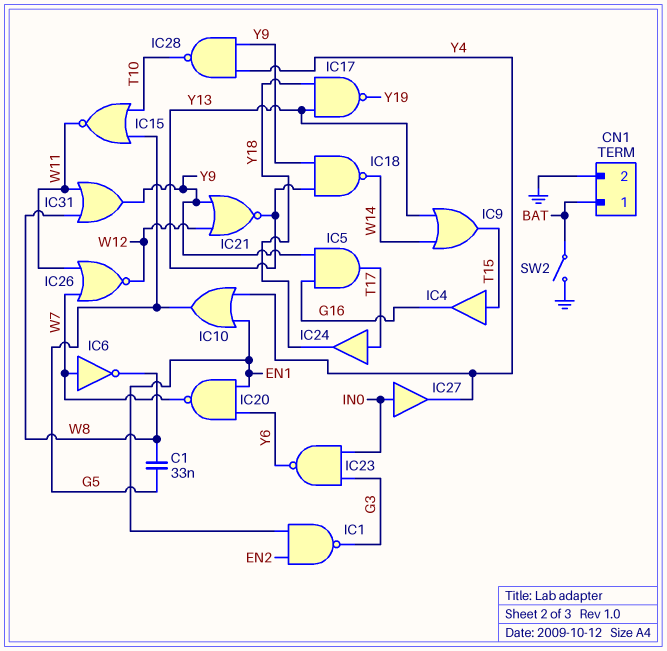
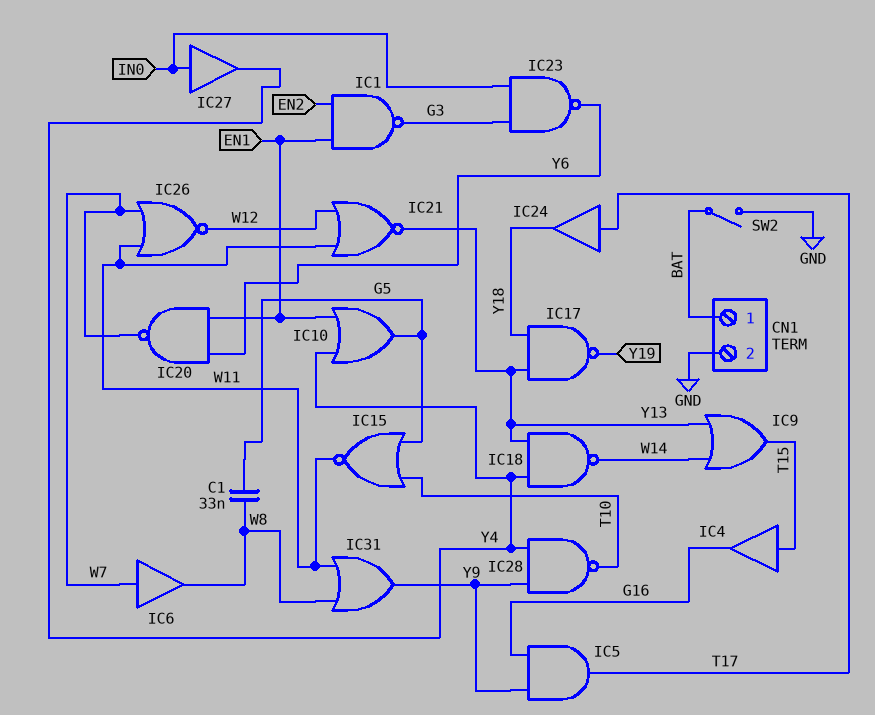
IC6: NOT (in W7, out W8) -> buffer (in W7, out W8)
IC18: NAND (in Y9, in Y13, out W14) -> NAND (in Y4, in Y13, out W14)
IC21: NOR (in W12, in Y9, out Y13) -> NOR (in W11, in W12, out Y13)

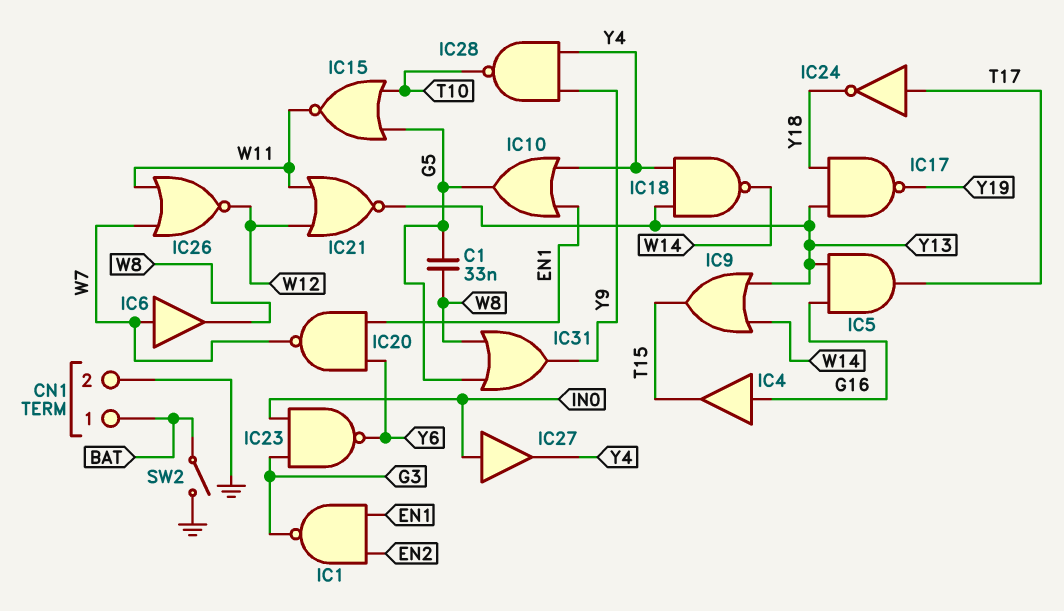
IC4: buffer (in T15, out G16) -> buffer (in G16, out T15)
IC5: AND (in G16, in Y9, out T17) -> AND (in G16, in Y13, out T17)
IC24: buffer (in T17, out Y18) -> NOT (in T17, out Y18)
IC31: OR (in W8, in W11, out Y9) -> OR (in G5, in W8, out Y9)

